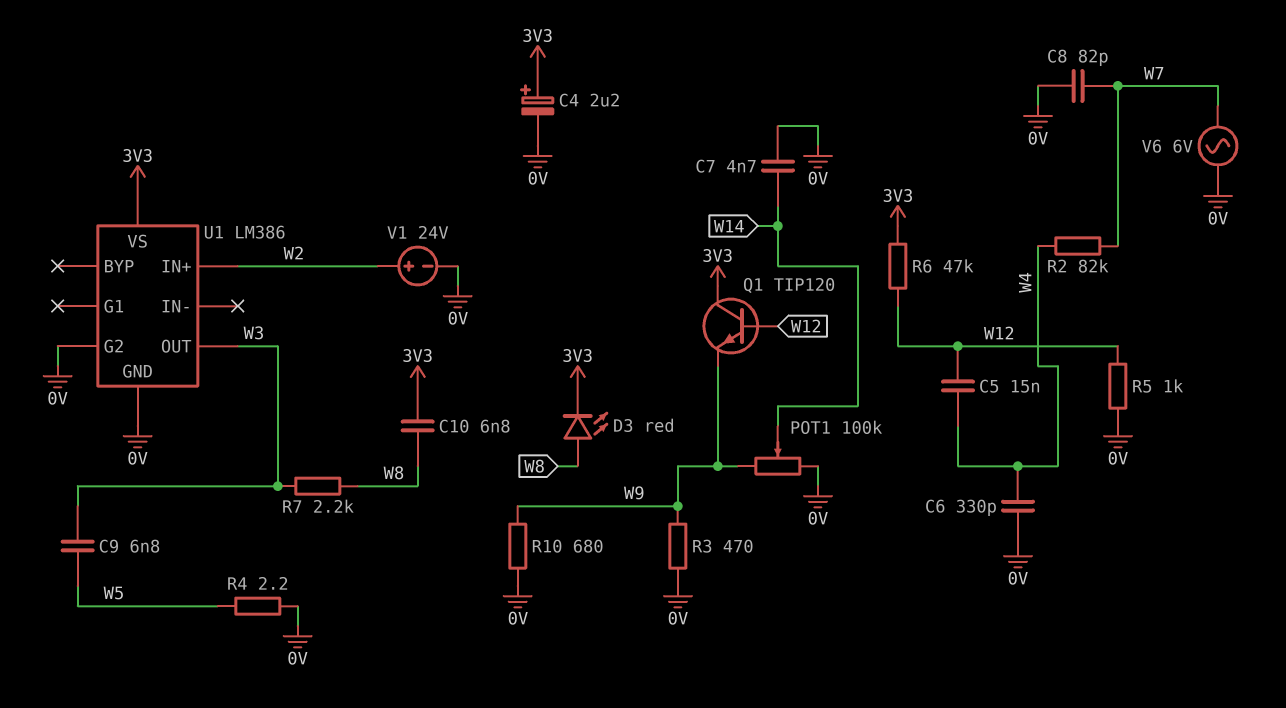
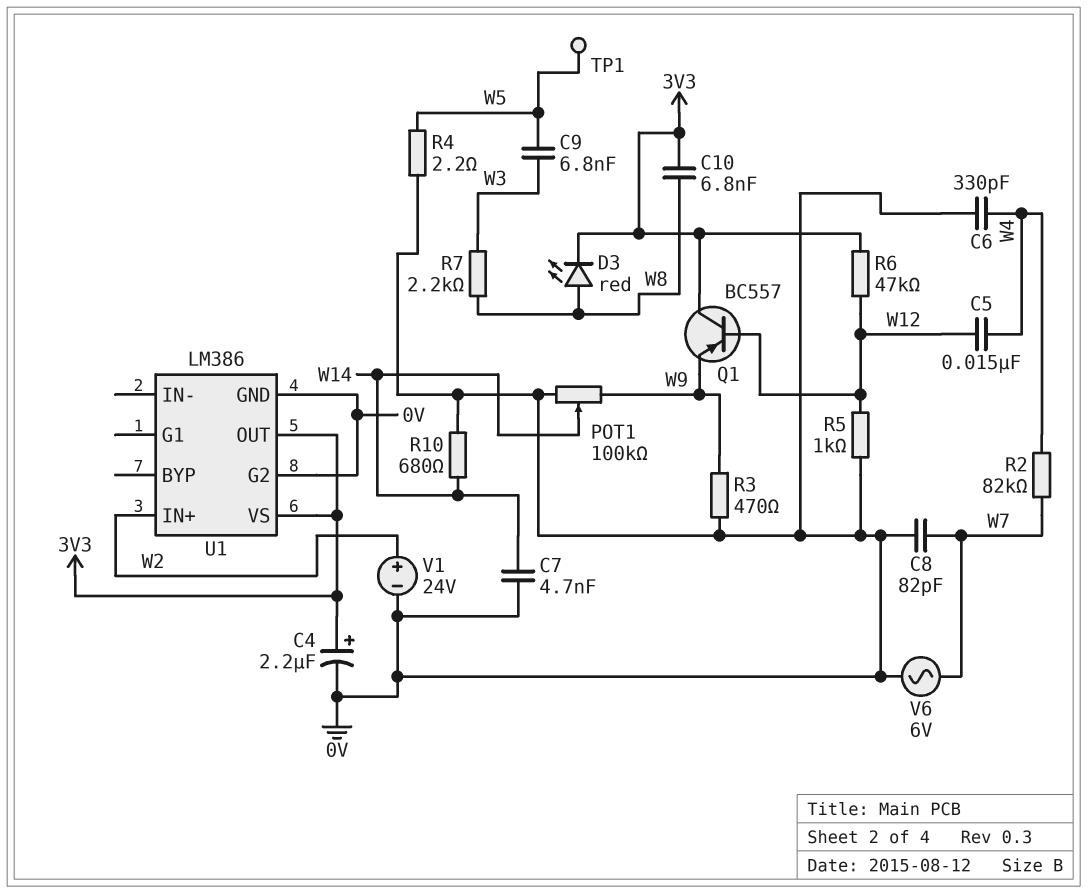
Q1: NPN TIP120 (B W12, C 3V3, E W9) -> PNP BC557 (B W12, C 3V3, E W9)
R10: 680 (0V, W9) -> 680 (0V, W14)
TP1: none -> test point (W5)
U1 pin OUT: W3 -> 3V3

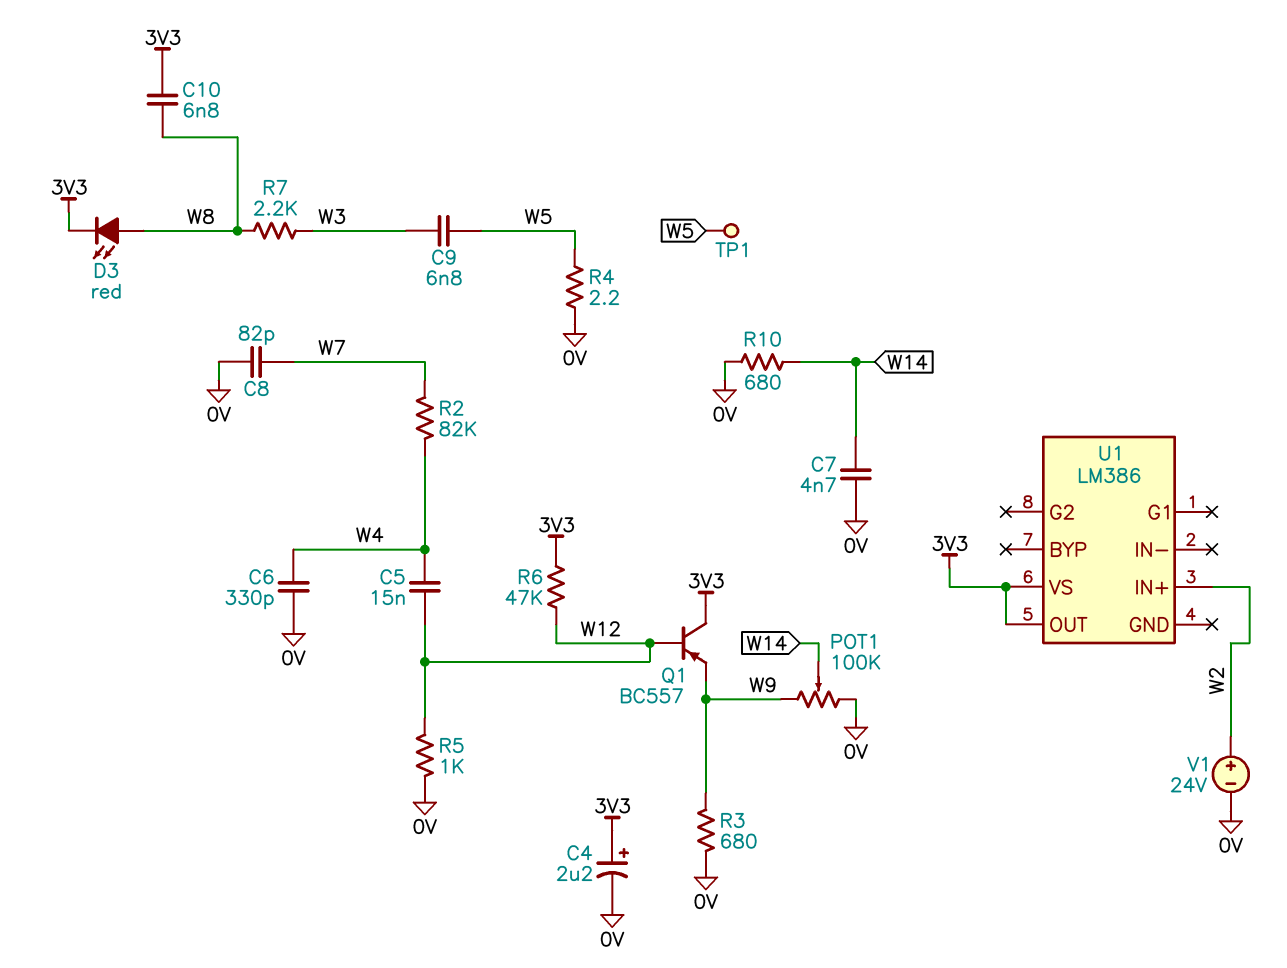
R3: 470 (0V, W9) -> 680 (0V, W9)
U1 pin G2: 0V -> none
U1 pin GND: 0V -> none
V6: AC 6V (0V, W7) -> none

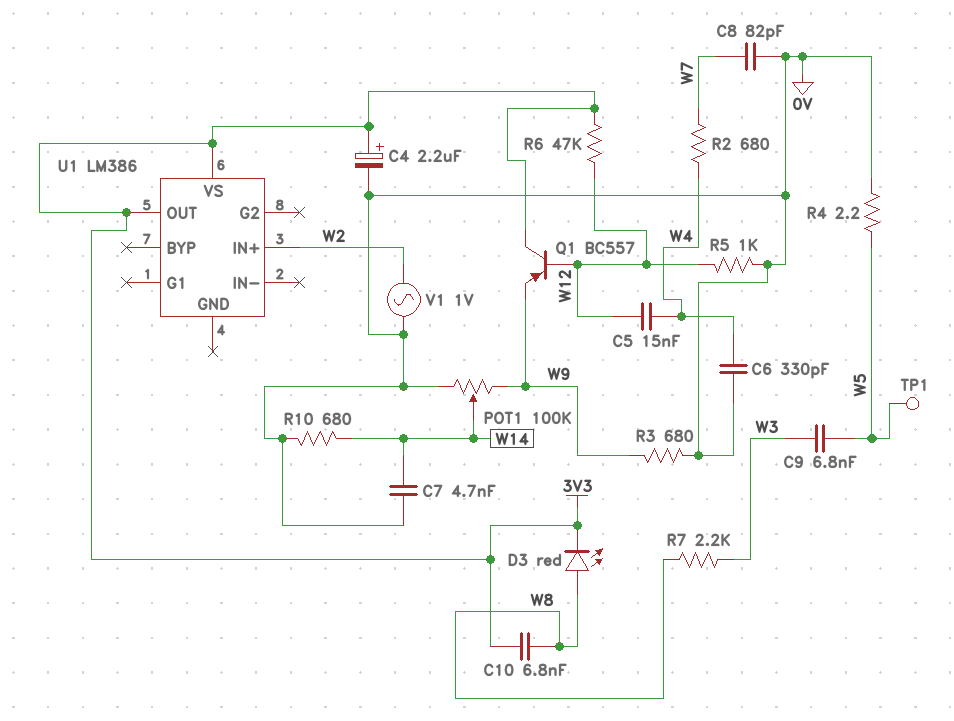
R2: 82k (W4, W7) -> 680 (W4, W7)
V1: 24V (plus W2, minus 0V) -> AC 1V (0V, W2)

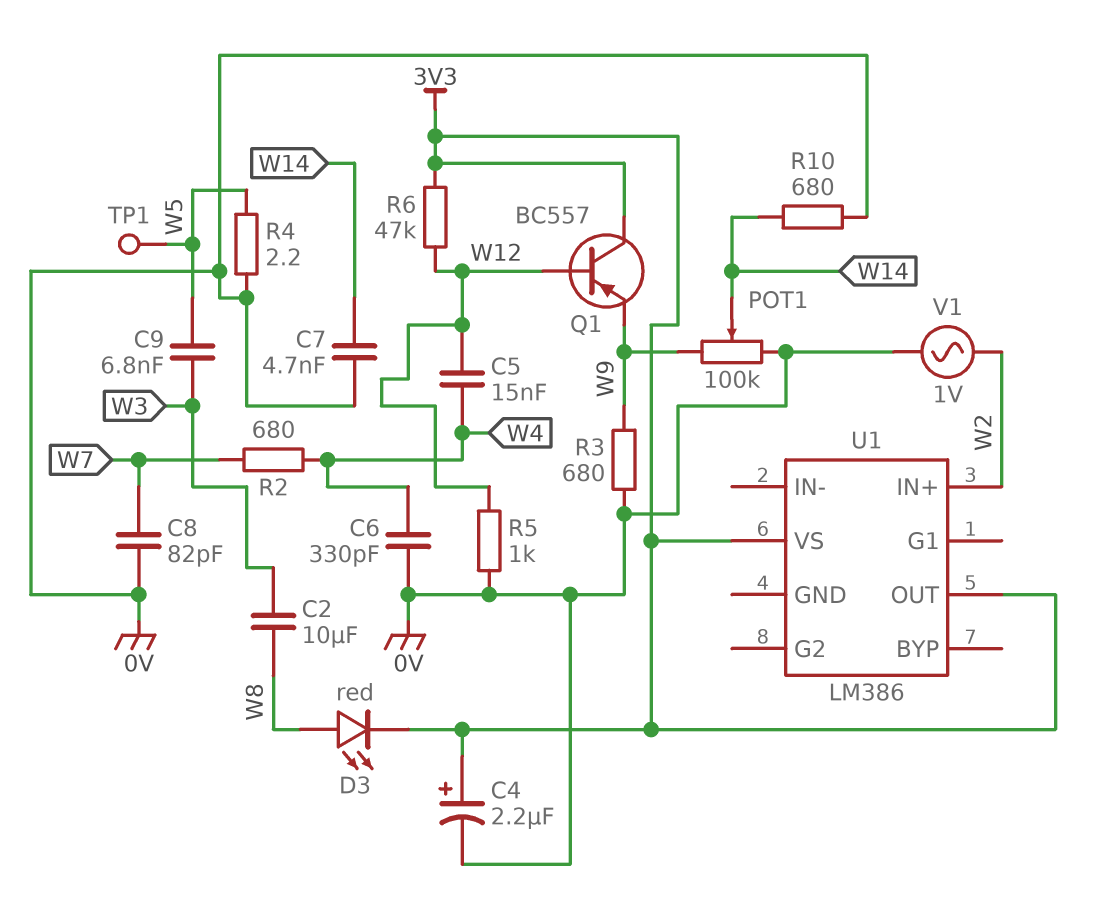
C2: none -> 10uF (W3, W8)
C10: 6.8nF (3V3, W8) -> none
R7: 2.2k (W3, W8) -> none

